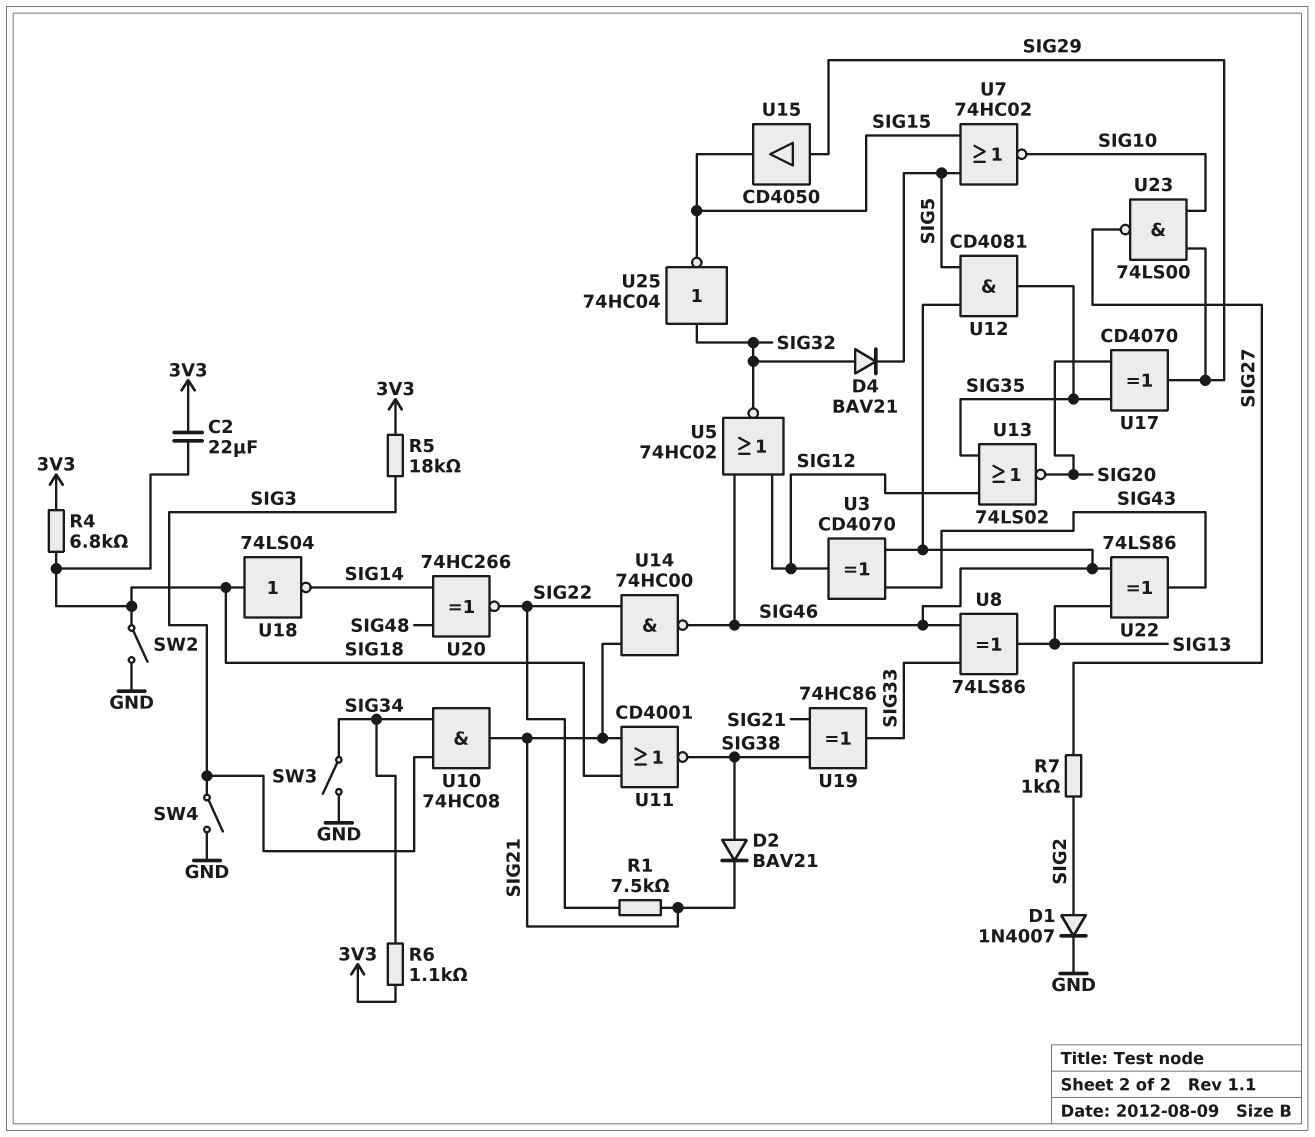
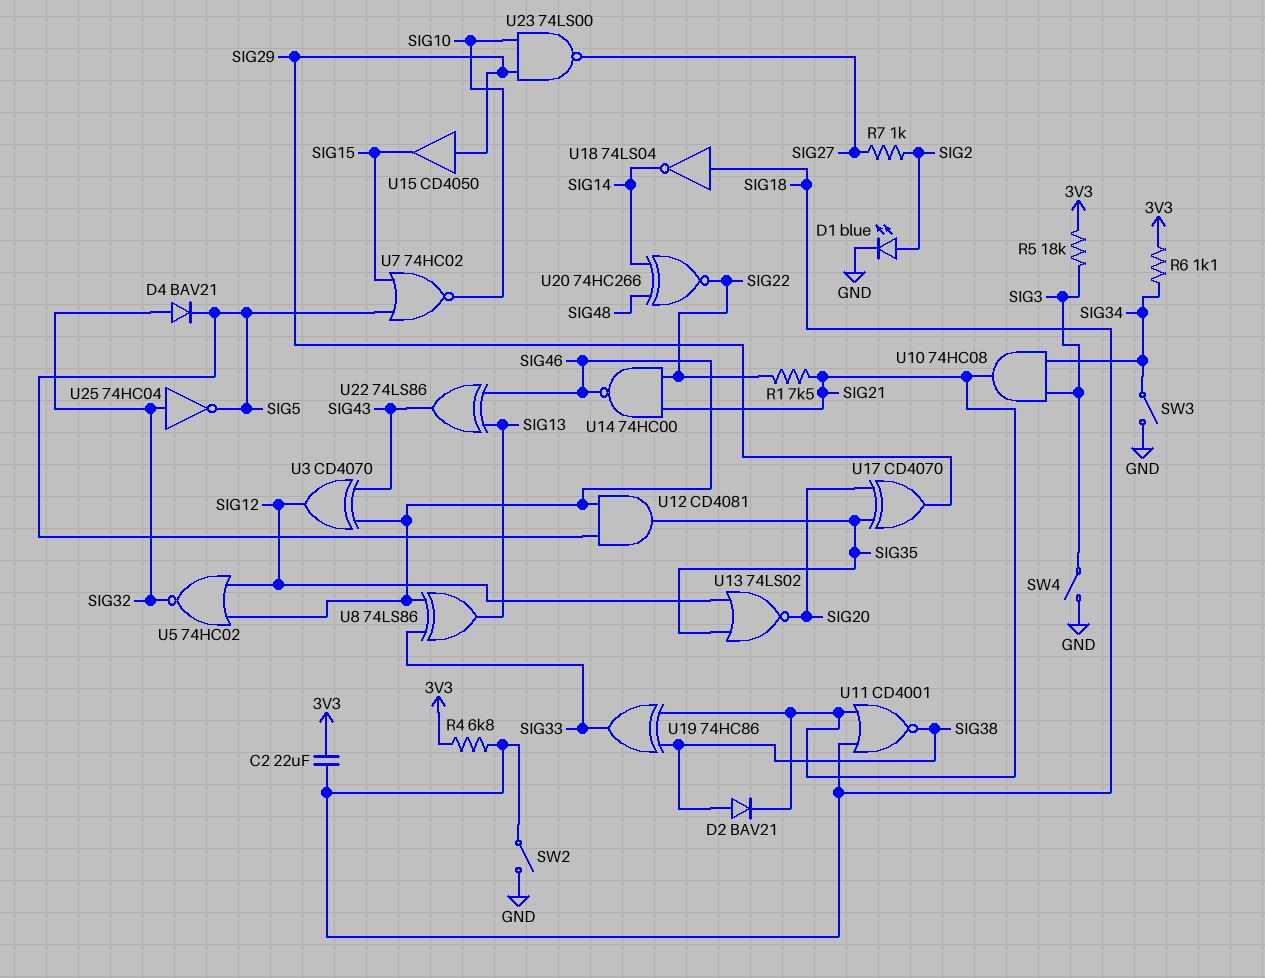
D1: diode 1N4007 (A SIG2, K GND) -> LED blue (A SIG2, K GND)
U25: NOT 74HC04 (in SIG32, out SIG15) -> NOT 74HC04 (in SIG32, out SIG5)

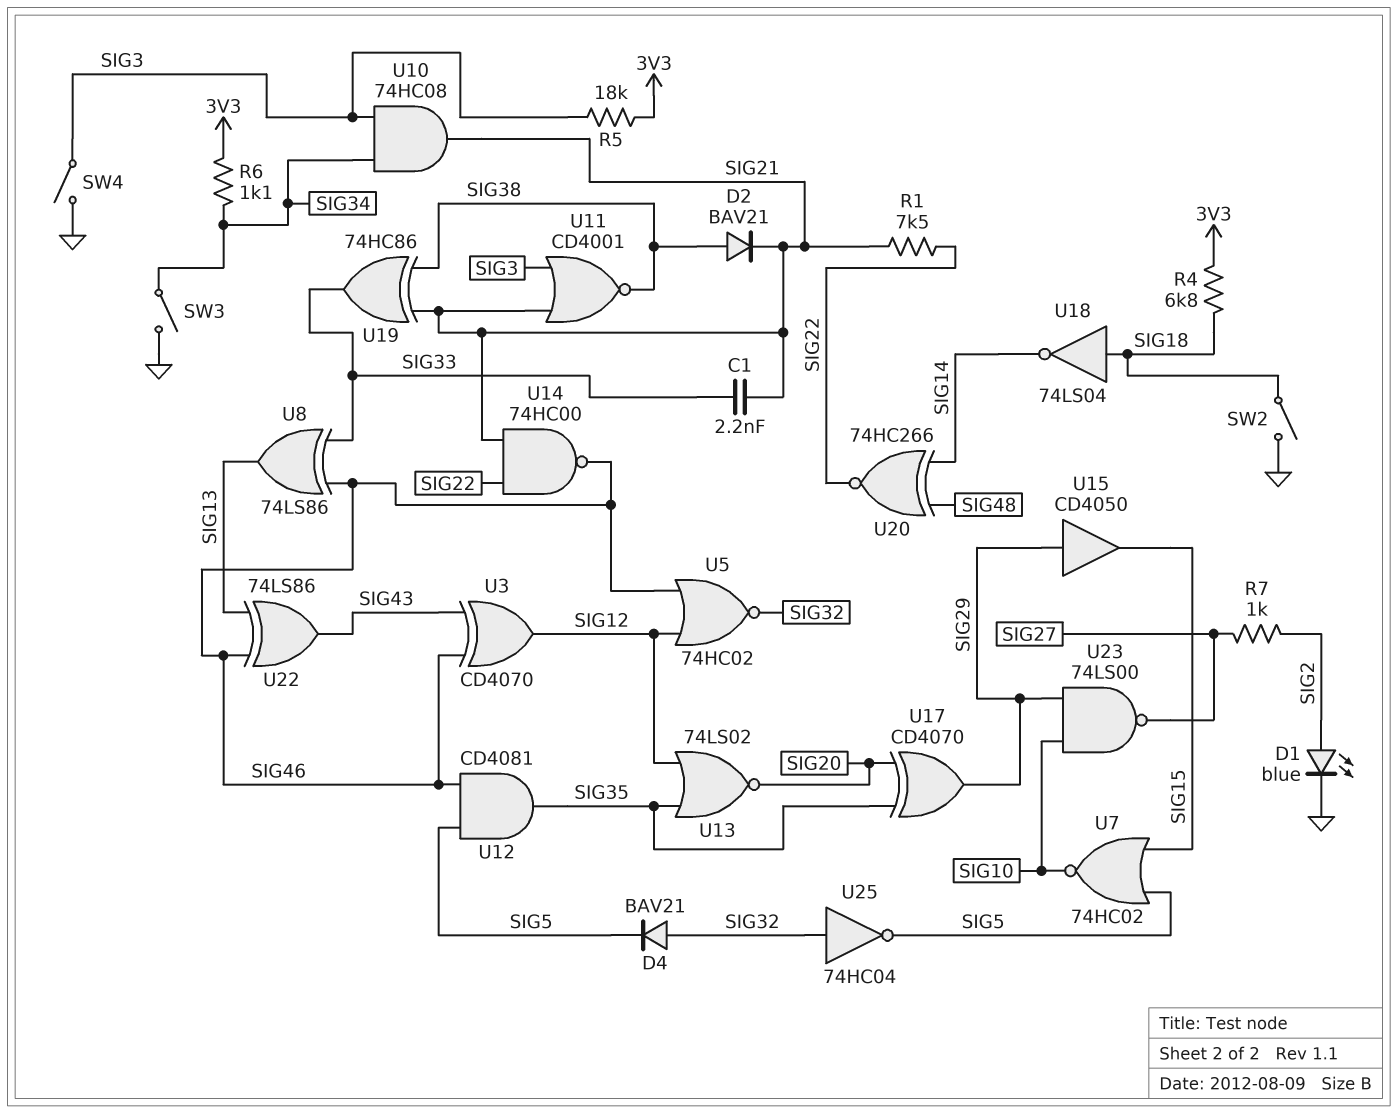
C1: none -> 2.2nF (SIG21, SIG33)
C2: 22uF (3V3, SIG18) -> none
U11: NOR CD4001 (in SIG18, in SIG21, out SIG38) -> NOR CD4001 (in SIG3, in SIG21, out SIG38)

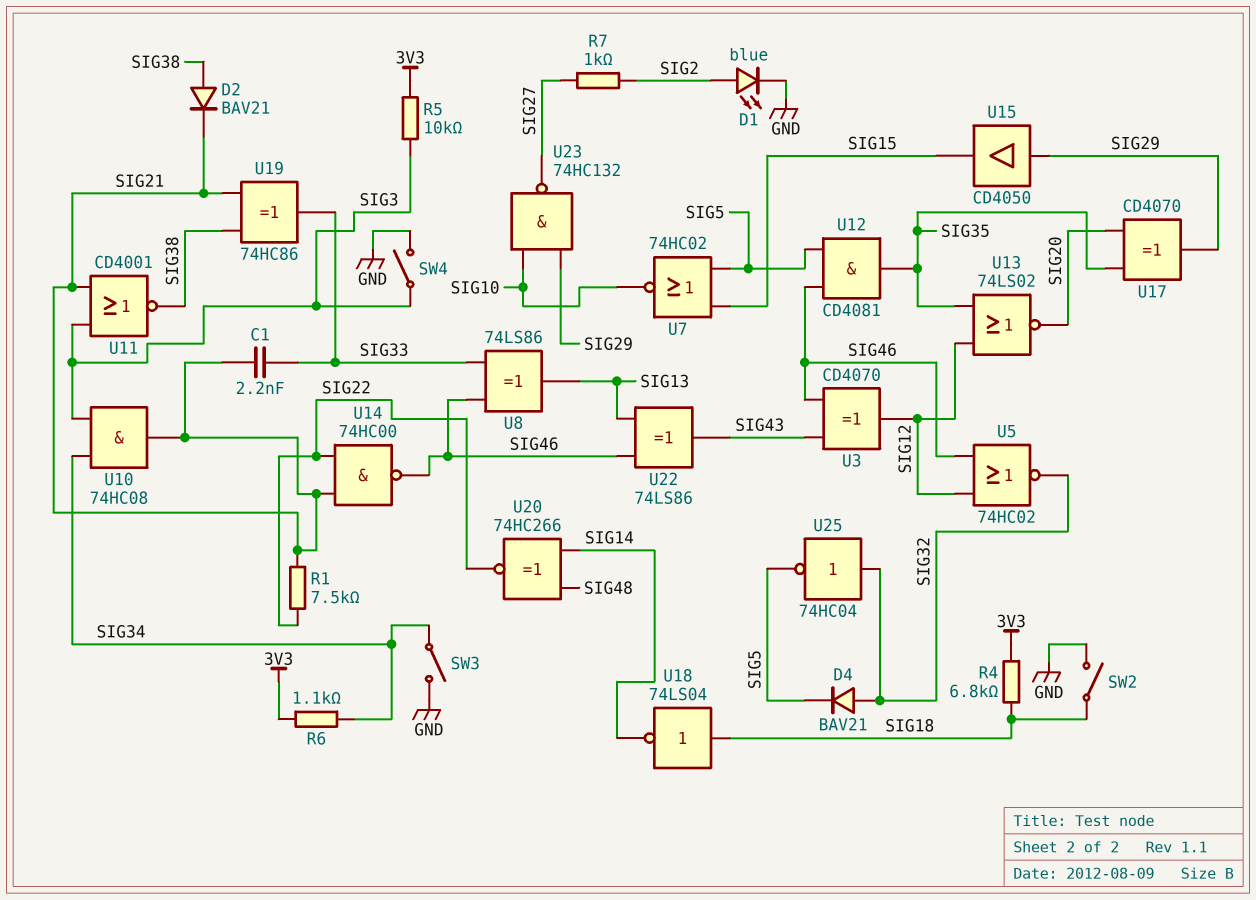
R5: 18k (3V3, SIG3) -> 10k (3V3, SIG3)
U23: NAND 74LS00 (in SIG10, in SIG29, out SIG27) -> NAND 74HC132 (in SIG10, in SIG29, out SIG27)

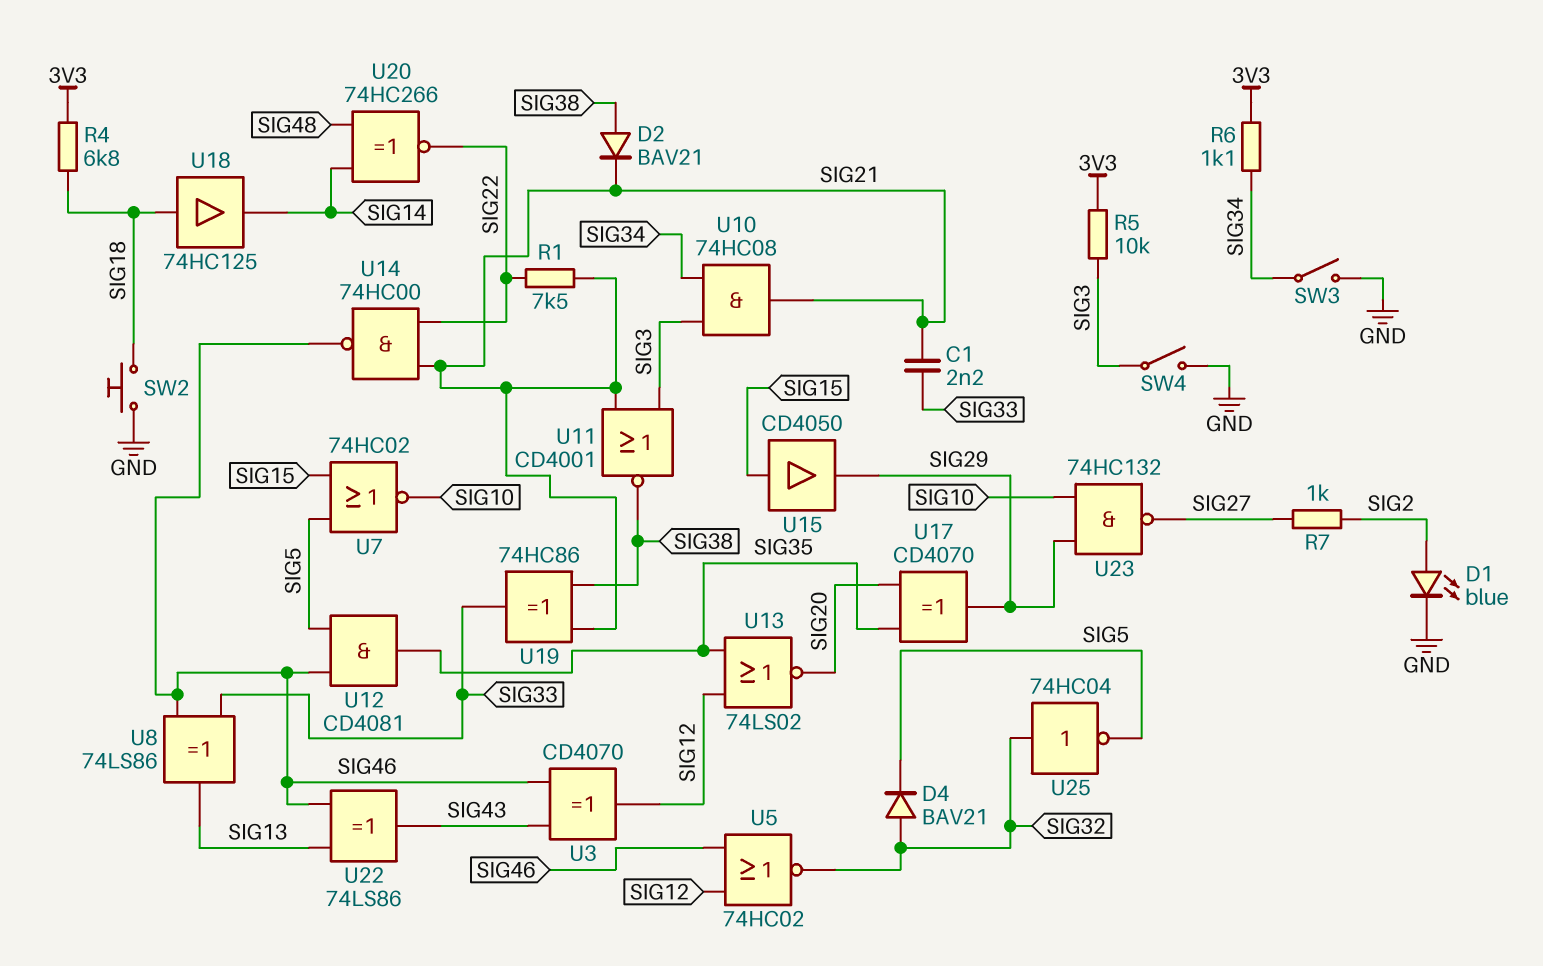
SW2: switch (GND, SIG18) -> button (GND, SIG18)
U15: buffer CD4050 (in SIG29, out SIG15) -> buffer CD4050 (in SIG15, out SIG29)
U18: NOT 74LS04 (in SIG18, out SIG14) -> buffer 74HC125 (in SIG18, out SIG14)

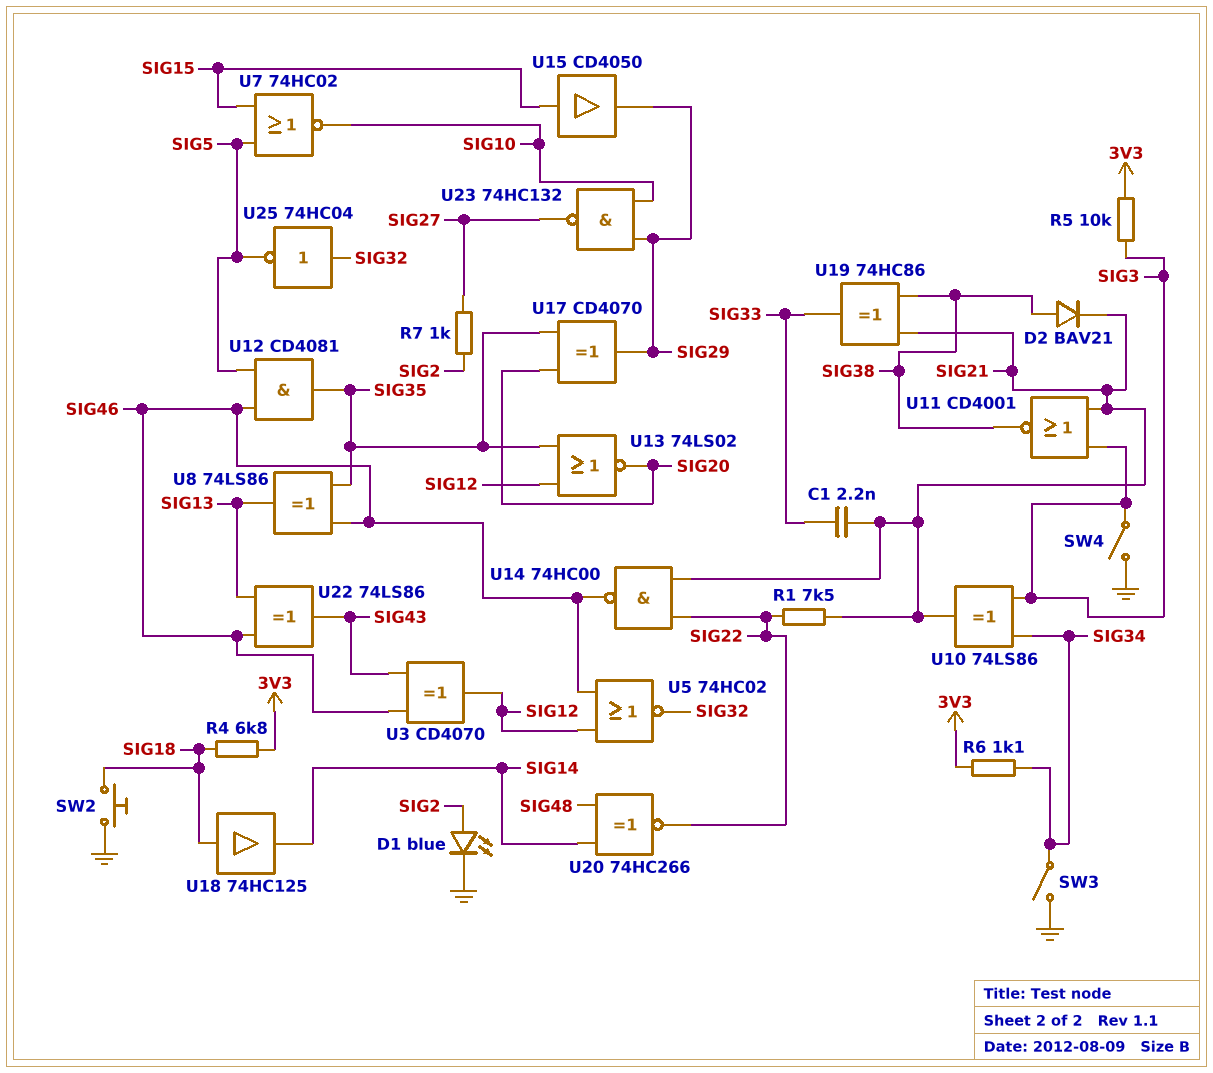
D4: diode BAV21 (A SIG32, K SIG5) -> none
U8: XOR 74LS86 (in SIG33, in SIG46, out SIG13) -> XOR 74LS86 (in SIG35, in SIG46, out SIG13)
U10: AND 74HC08 (in SIG3, in SIG34, out SIG21) -> XOR 74LS86 (in SIG3, in SIG34, out SIG21)

